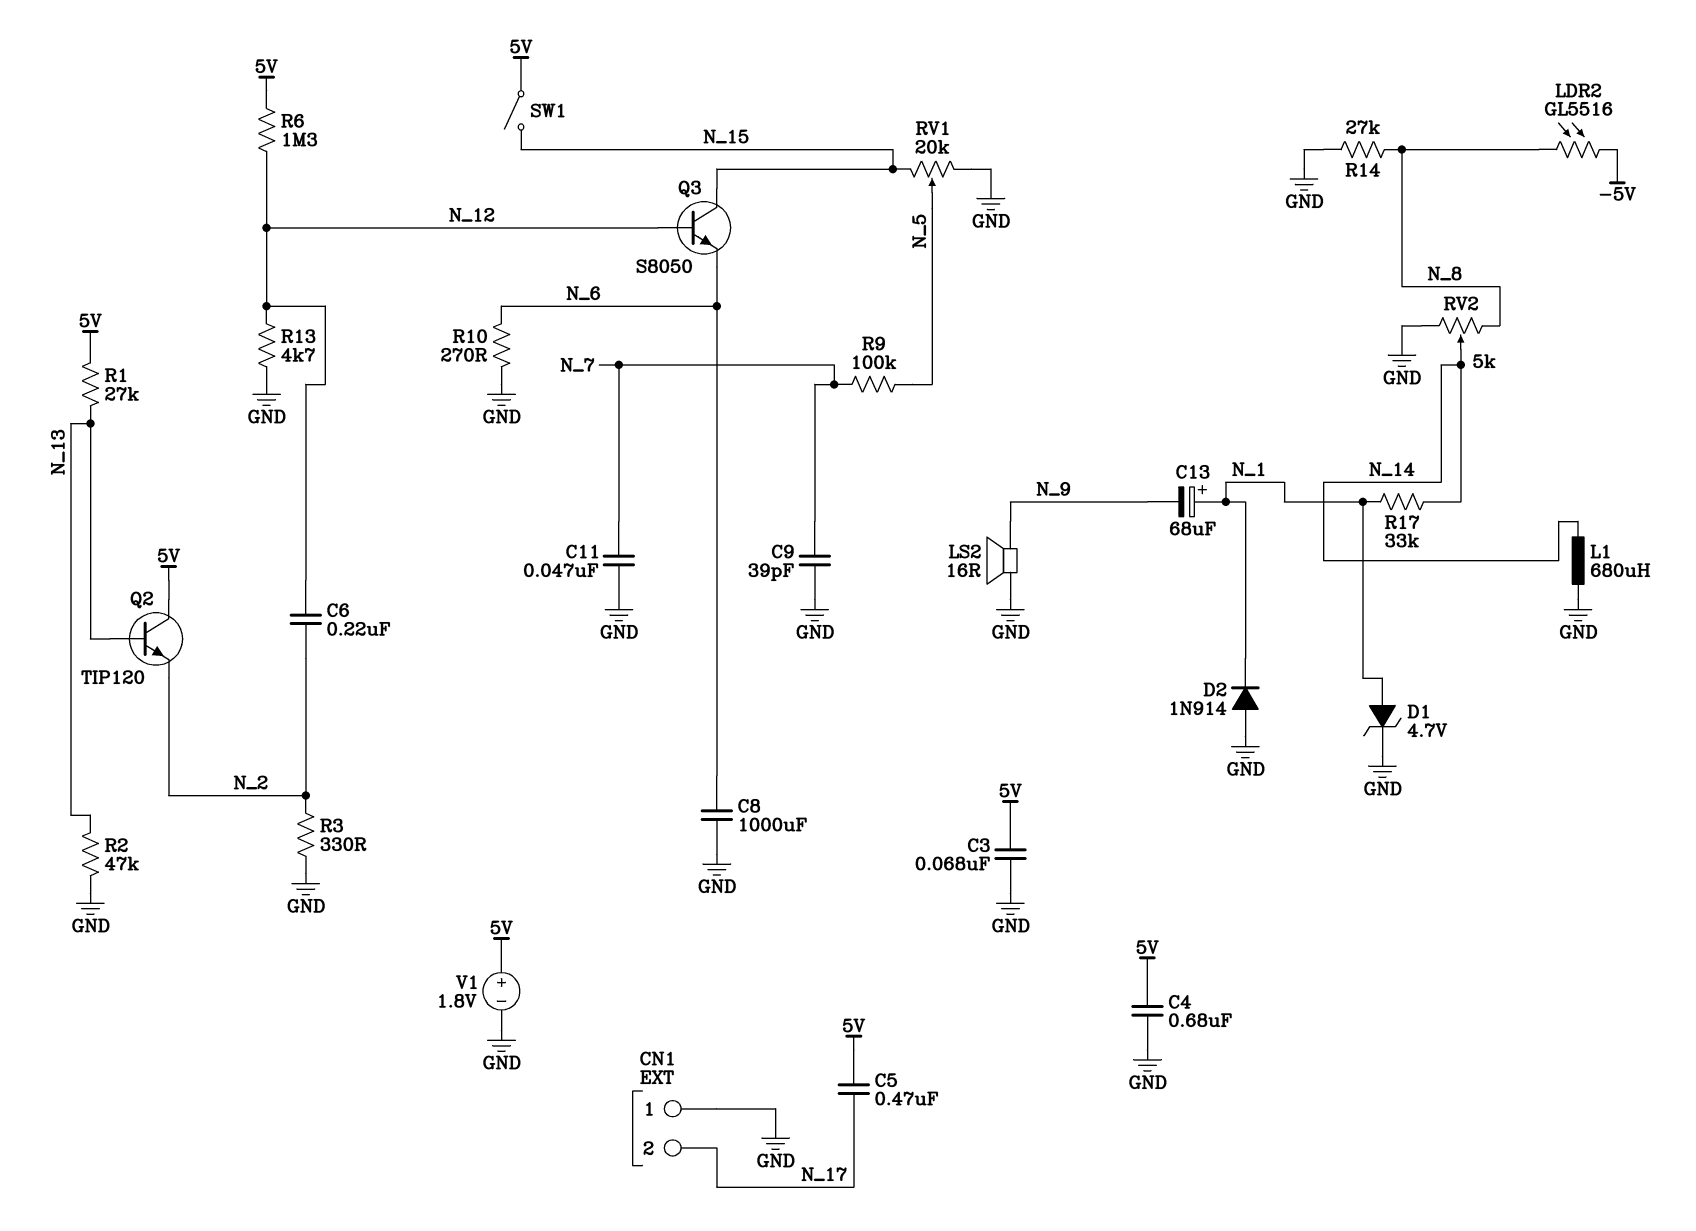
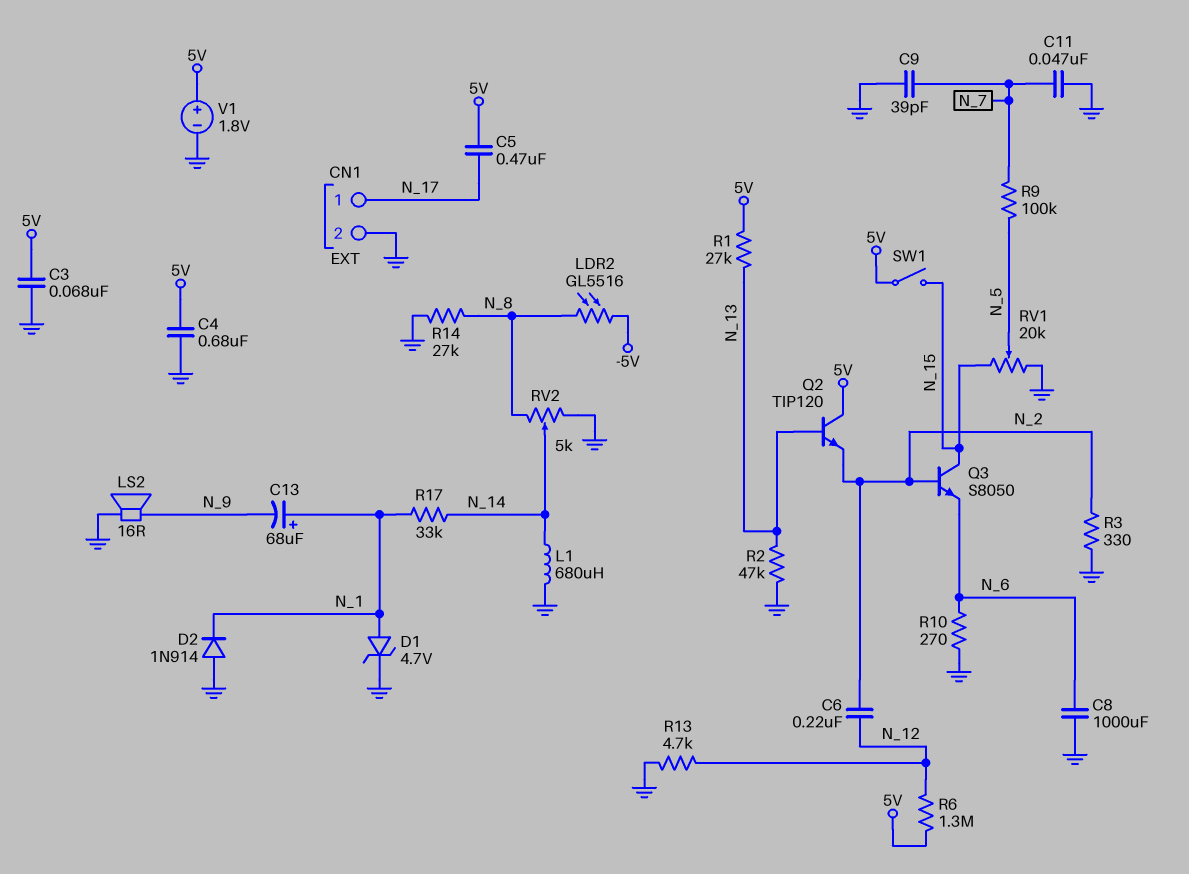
CN1 pin 1: GND -> N_17
CN1 pin 2: N_17 -> GND
Q3: NPN S8050 (B N_12, C N_15, E N_6) -> NPN S8050 (B N_2, C N_15, E N_6)

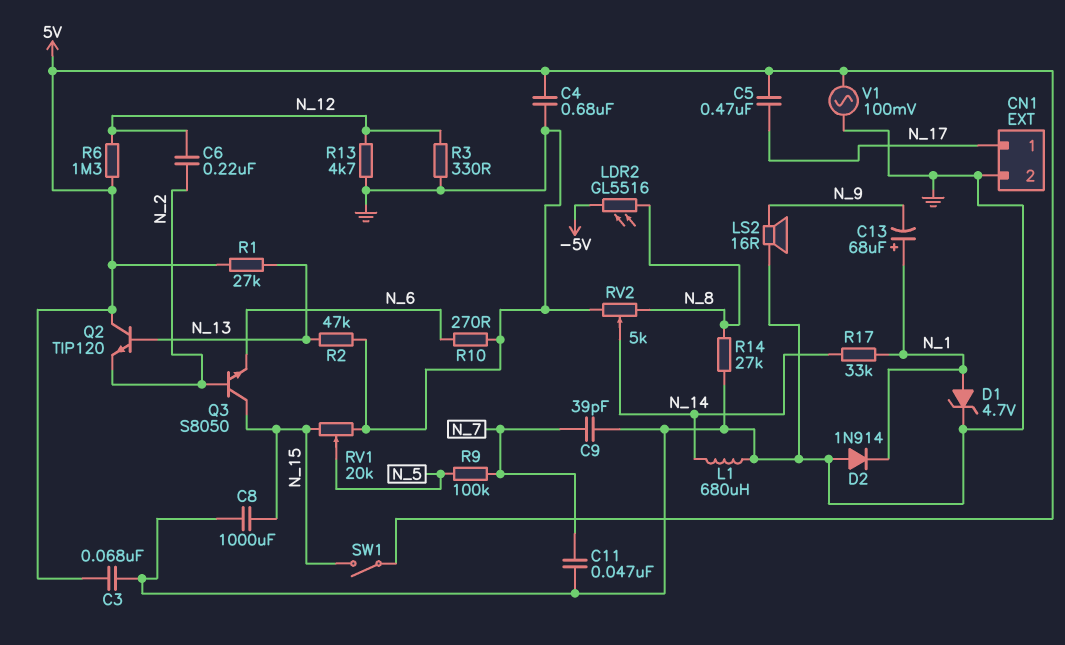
C8: 1000uF (GND, N_6) -> 1000uF (GND, N_15)
R3: 330 (GND, N_2) -> 330 (GND, N_12)
V1: 1.8V (plus 5V, minus GND) -> AC 100mV (5V, GND)

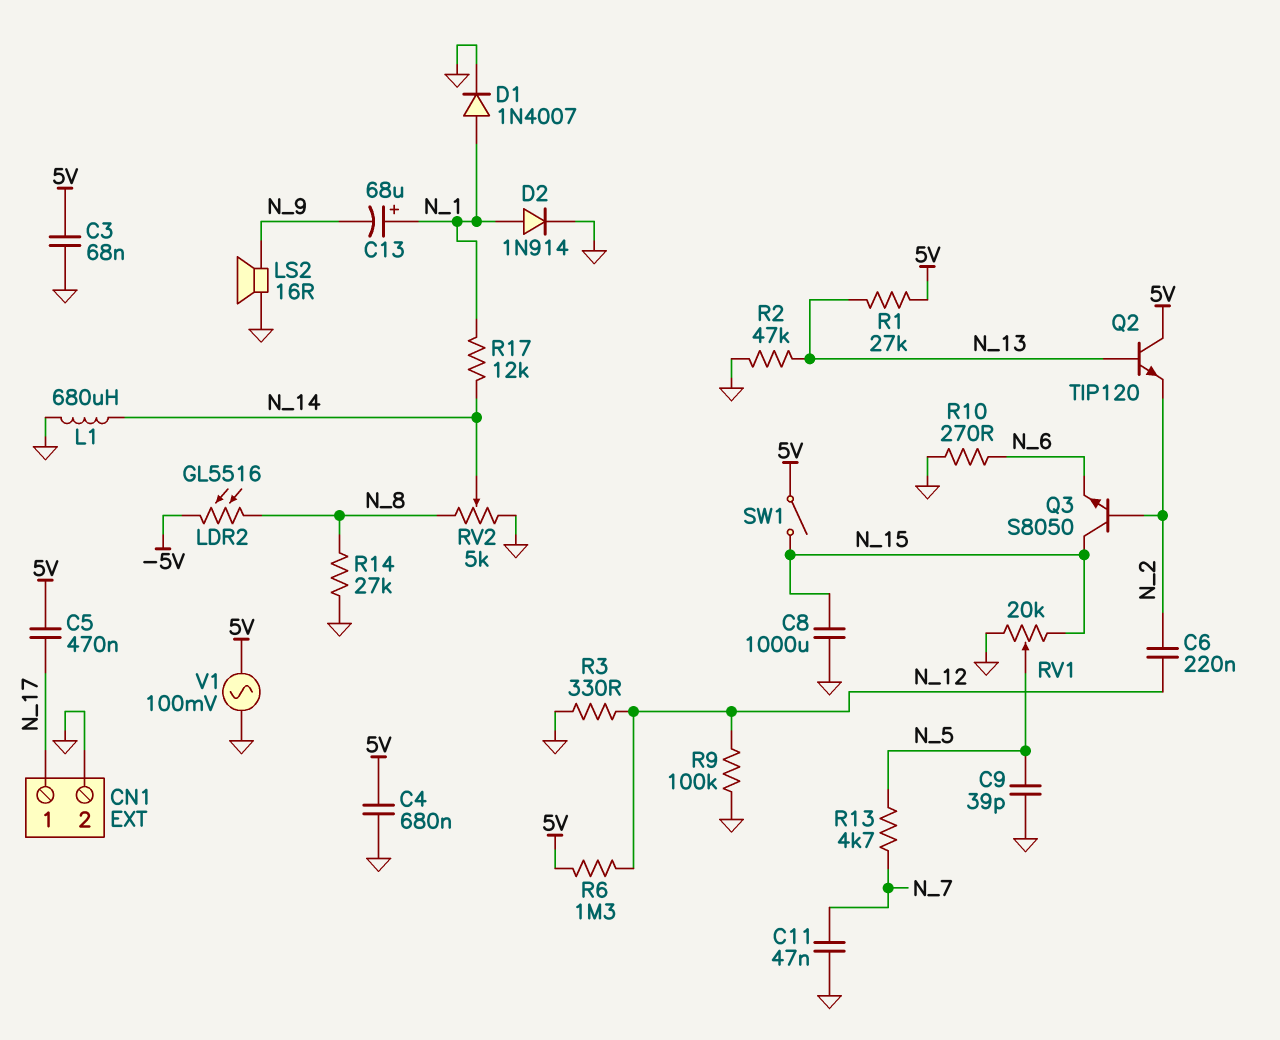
C9: 39pF (GND, N_7) -> 39pF (GND, N_5)
D1: zener 4.7V (A N_1, K GND) -> diode 1N4007 (A N_1, K GND)
D2: diode 1N914 (A GND, K N_1) -> diode 1N914 (A N_1, K GND)
R9: 100k (N_5, N_7) -> 100k (GND, N_12)
R13: 4.7k (GND, N_12) -> 4.7k (N_5, N_7)
R17: 33k (N_1, N_14) -> 12k (N_1, N_14)

